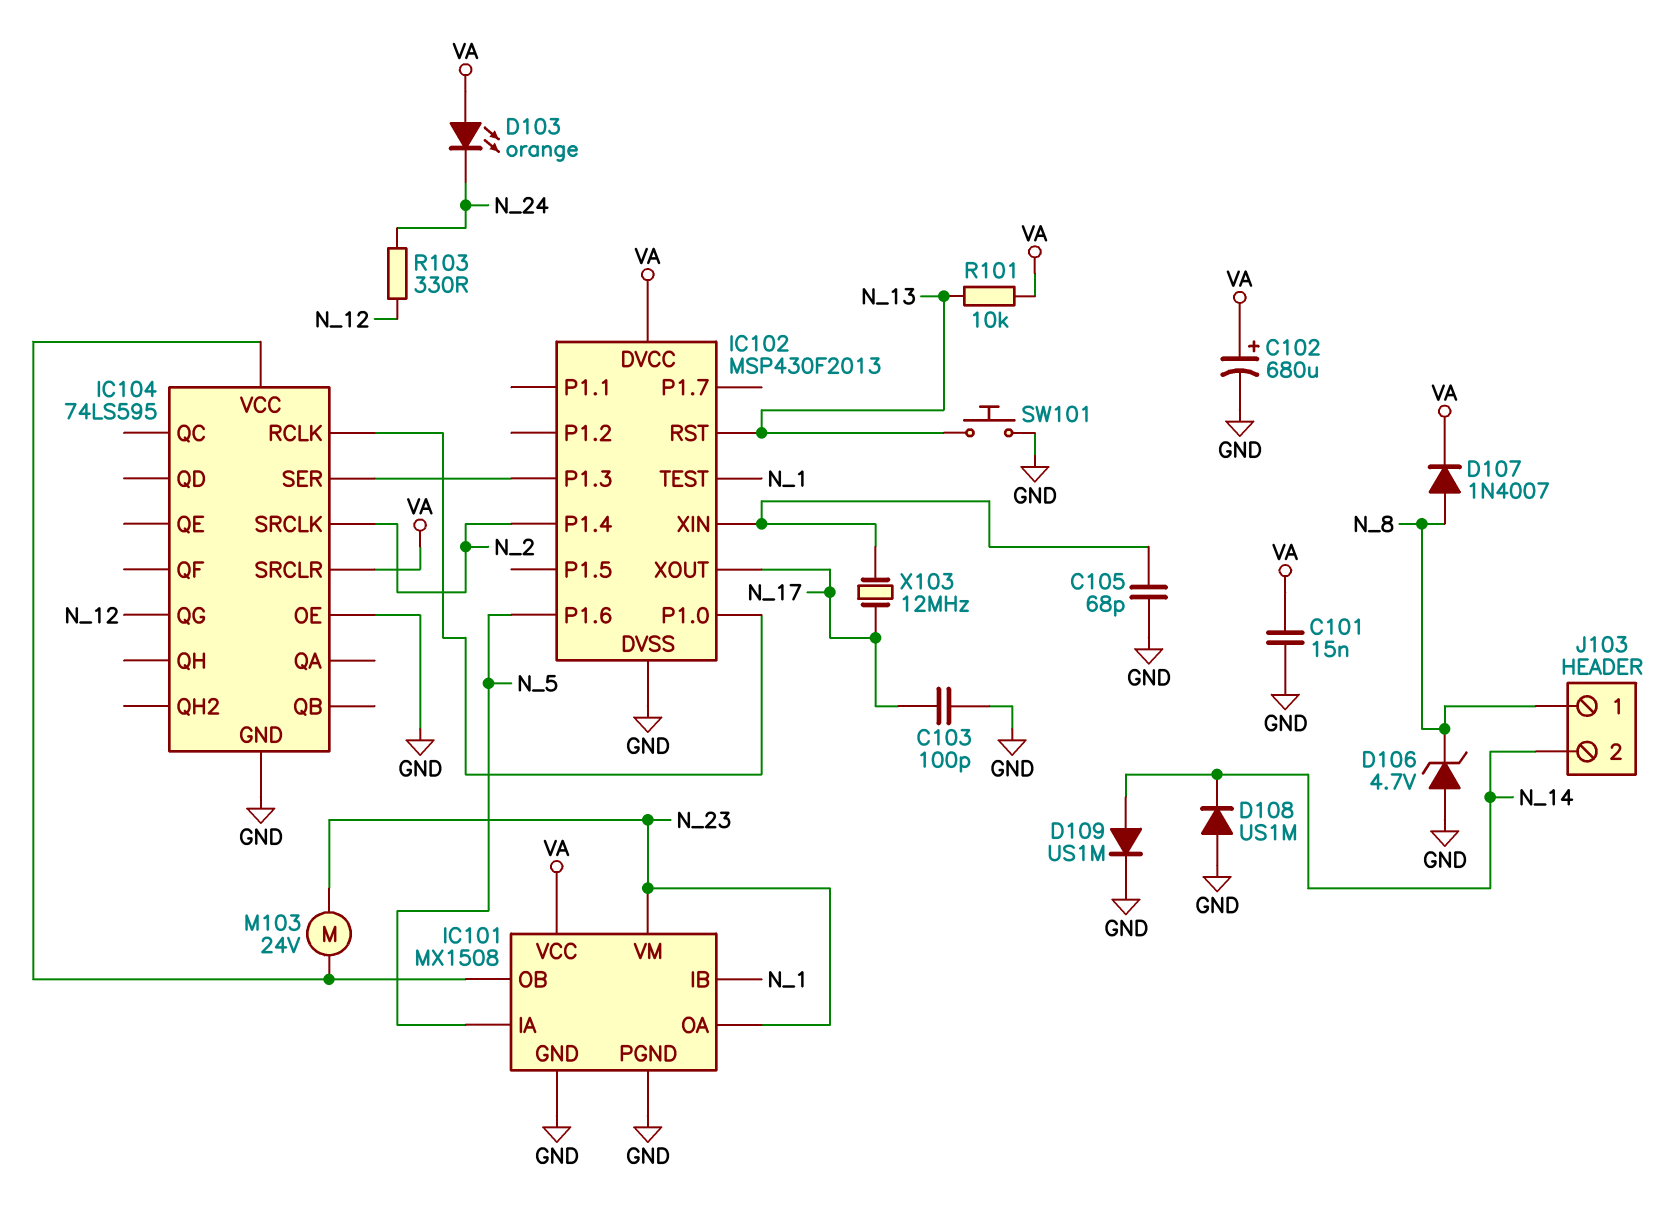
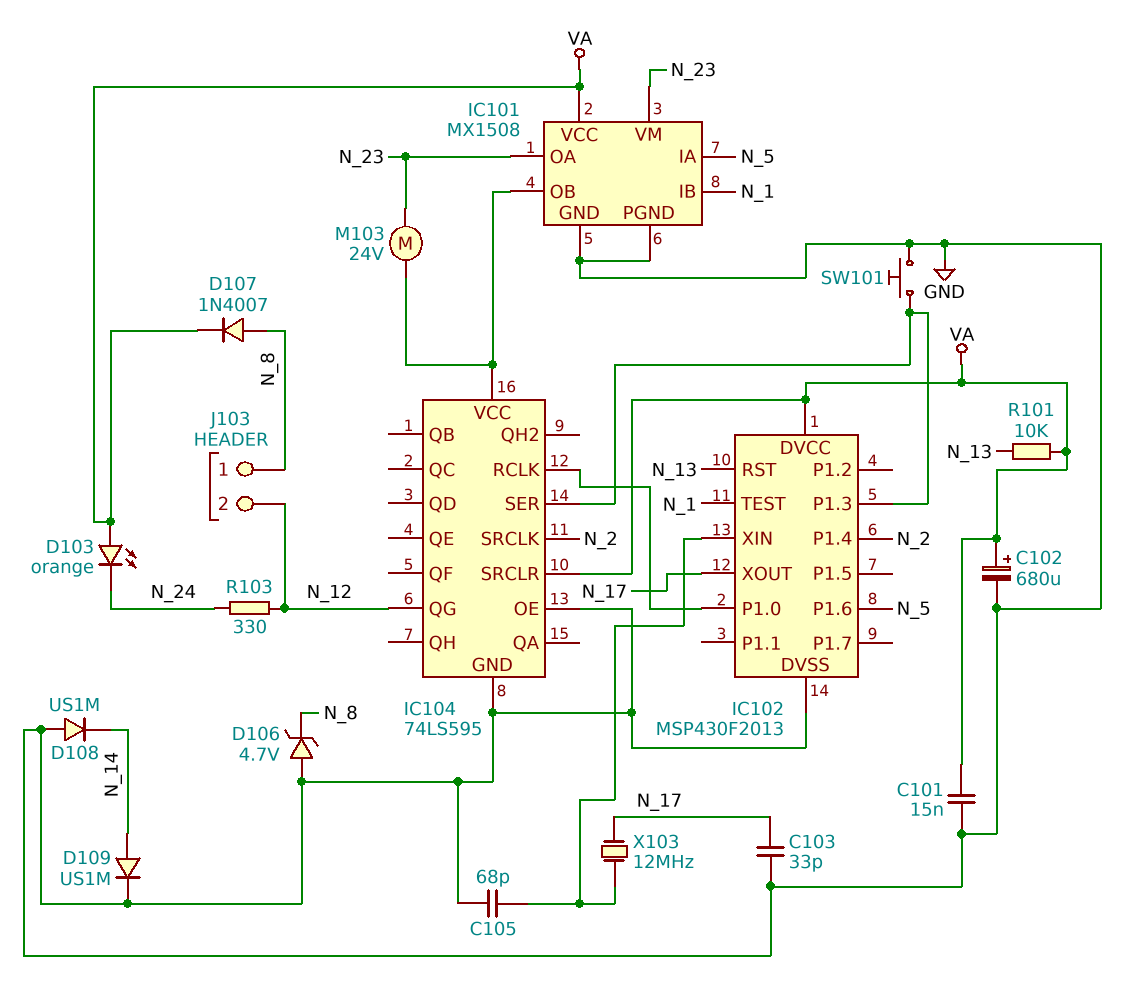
C103: 100pF (GND, N_17) -> 33pF (GND, N_17)
J103 pin 2: N_14 -> N_12
SW101: button (GND, N_13) -> button (GND, IC102/P1.3)

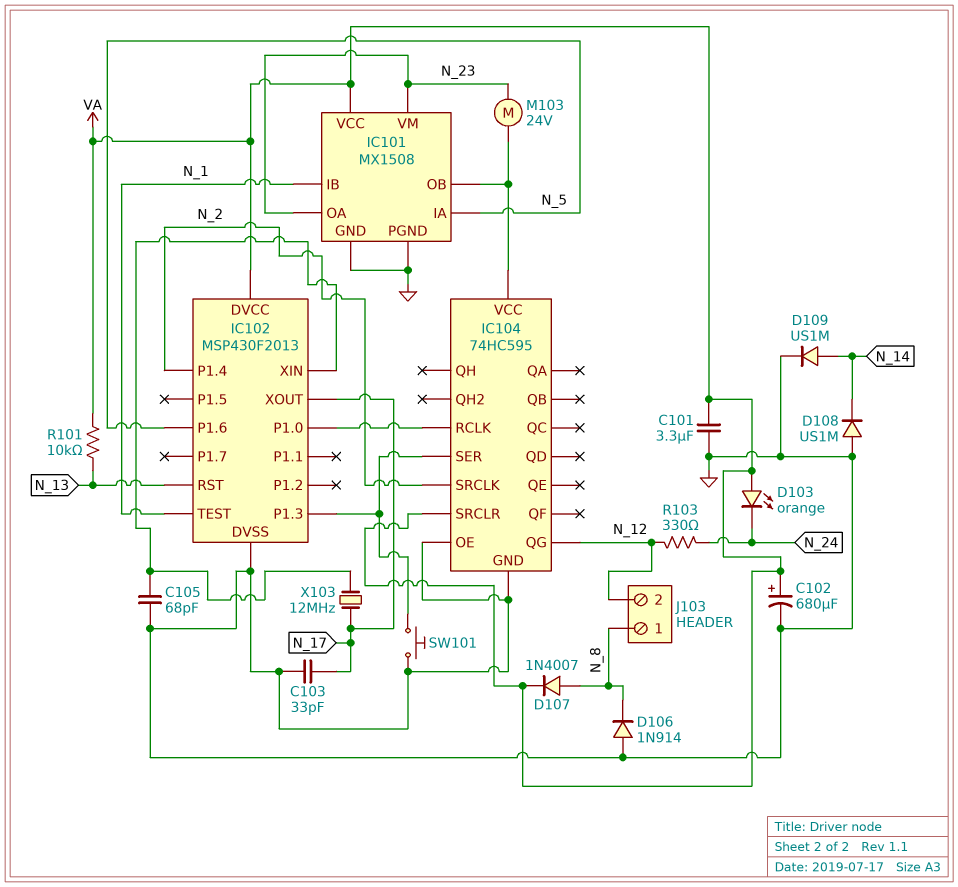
C101: 15nF (GND, VA) -> 3.3uF (GND, VA)
D106: zener 4.7V (A GND, K N_8) -> diode 1N914 (A GND, K N_8)
IC104: 74LS595 -> 74HC595

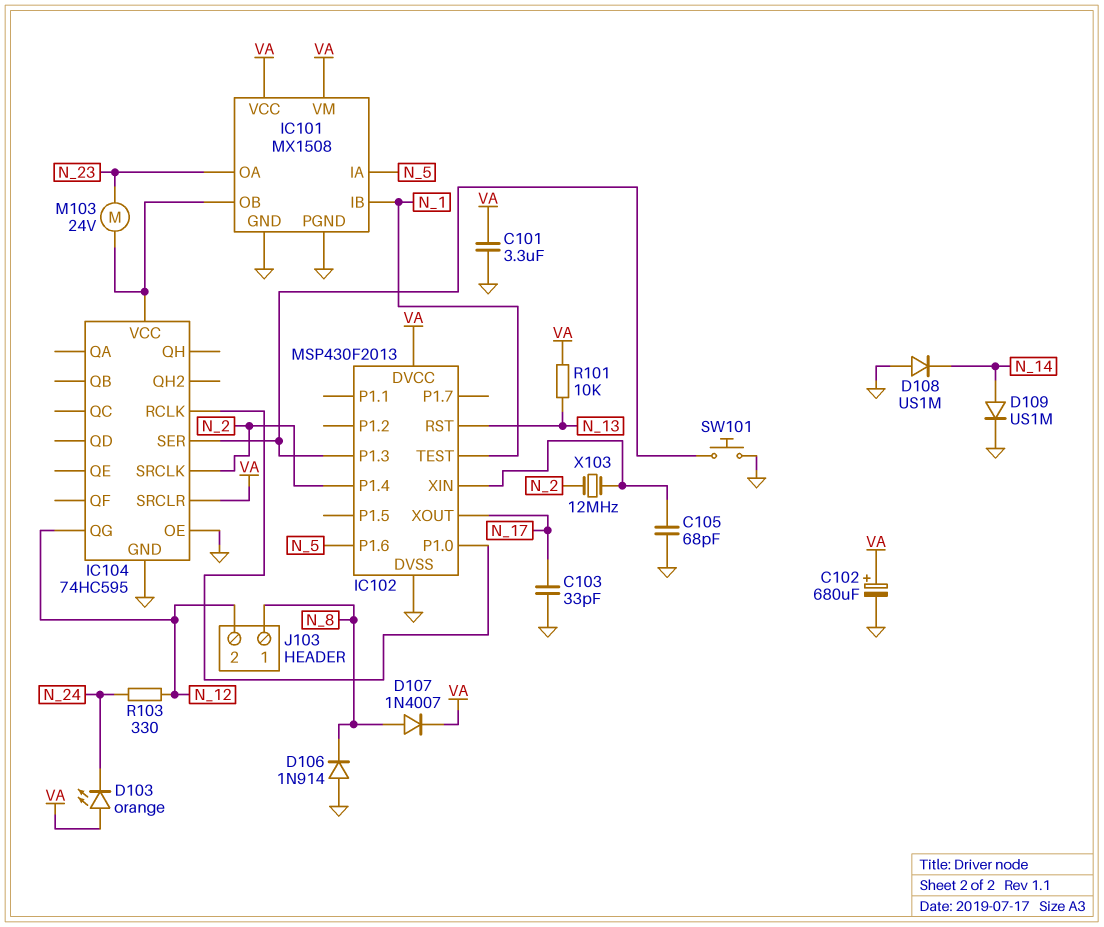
IC101 pin VM: N_23 -> VA
X103: 12MHz (IC102/XIN, N_17) -> 12MHz (IC102/XIN, N_2)

